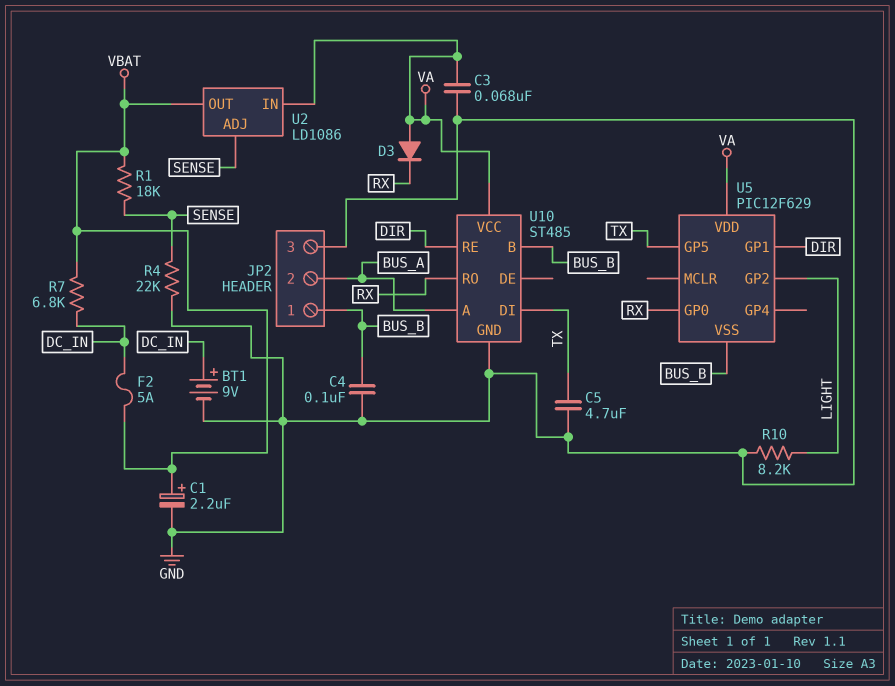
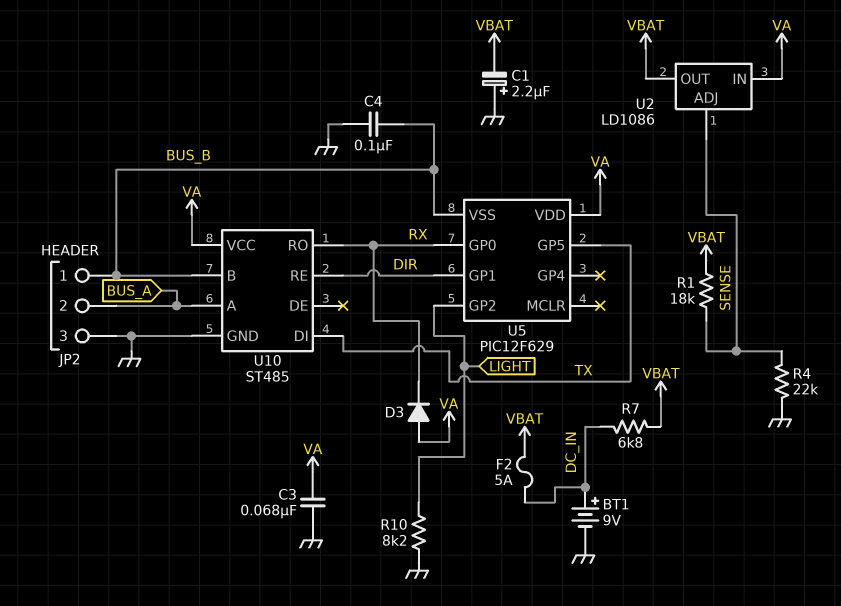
C1: 2.2uF (plus VBAT, minus GND) -> 2.2uF (plus GND, minus VBAT)
C5: 4.7uF (GND, TX) -> none

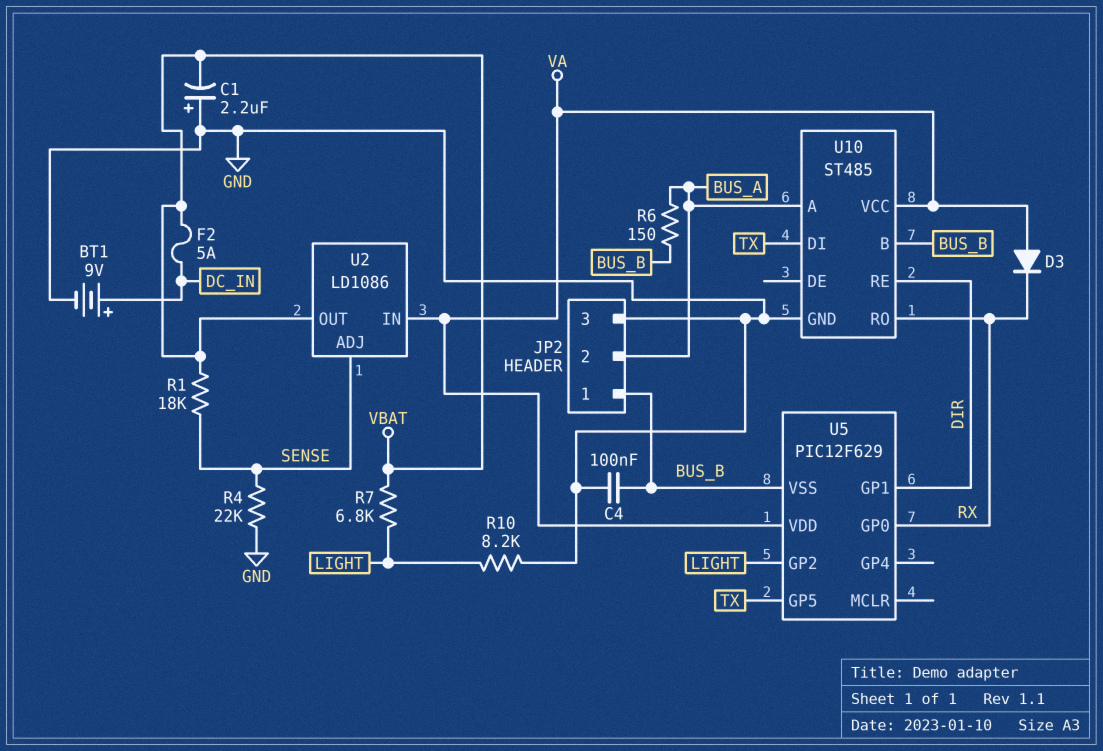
C3: 68nF (GND, VA) -> none
R6: none -> 150 (BUS_A, BUS_B)
R7: 6.8k (DC_IN, VBAT) -> 6.8k (LIGHT, VBAT)

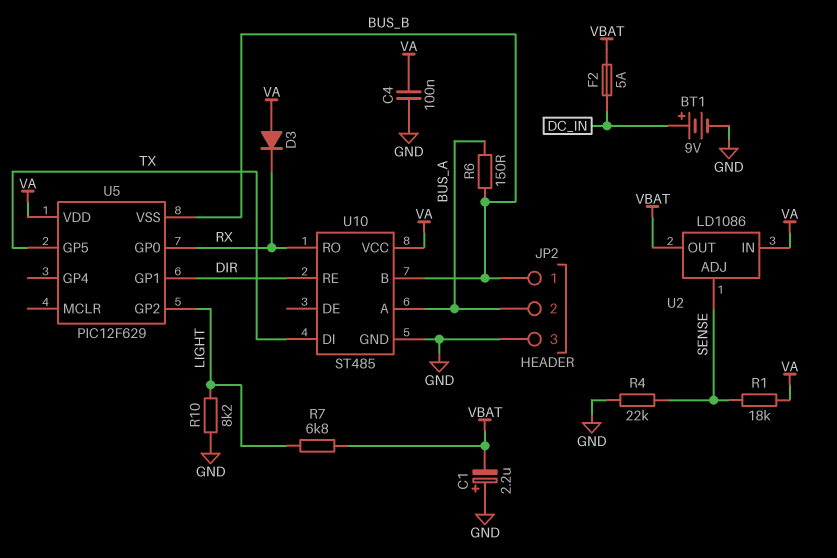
C4: 100nF (BUS_B, GND) -> 100nF (GND, VA)
R1: 18k (SENSE, VBAT) -> 18k (SENSE, VA)

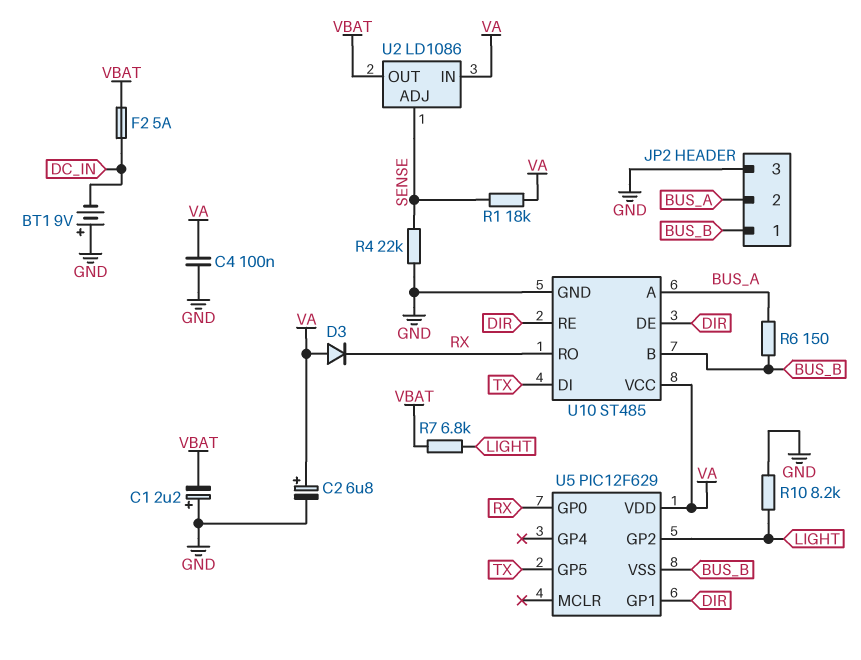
BT1: 9V (plus DC_IN, minus GND) -> 9V (plus GND, minus DC_IN)
C2: none -> 6.8uF (plus VA, minus GND)
U10 pin DE: none -> DIR

